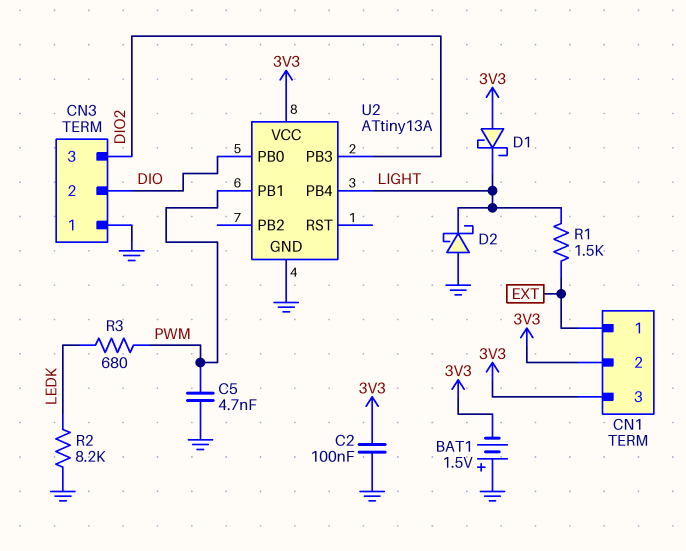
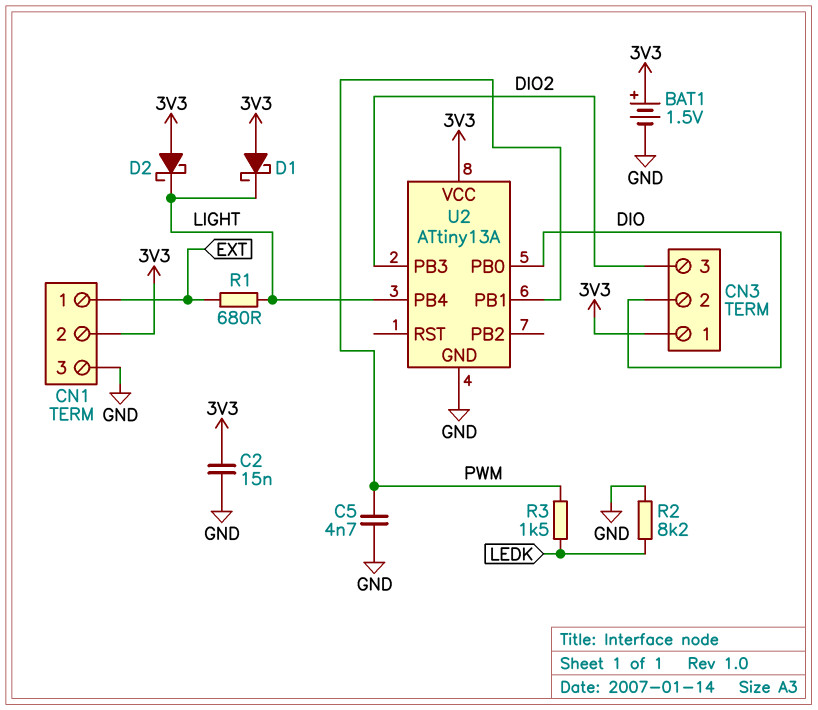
BAT1: 1.5V (plus GND, minus 3V3) -> 1.5V (plus 3V3, minus GND)
C2: 100nF (3V3, GND) -> 15nF (3V3, GND)
CN1 pin 3: 3V3 -> GND
CN3 pin 1: GND -> 3V3
D2: schottky (A GND, K LIGHT) -> schottky (A 3V3, K LIGHT)
R1: 1.5k (EXT, LIGHT) -> 680 (EXT, LIGHT)
R3: 680 (LEDK, PWM) -> 1.5k (LEDK, PWM)

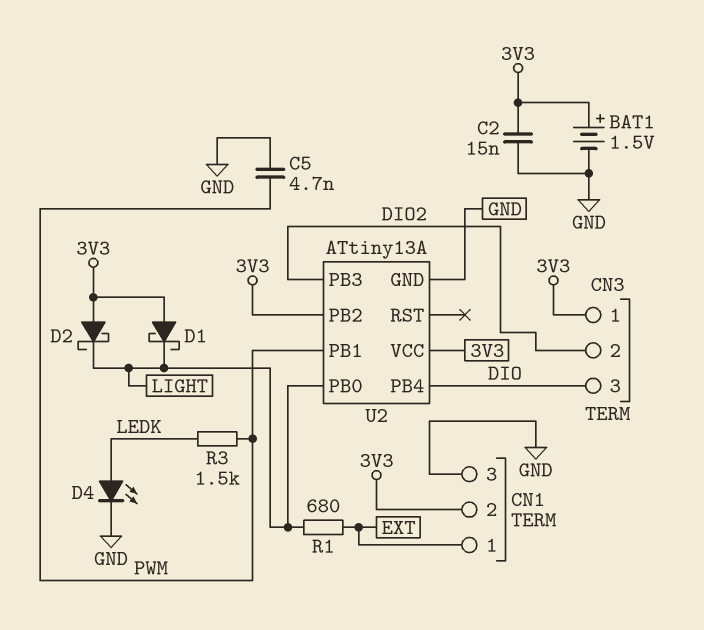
CN3 pin 2: DIO -> DIO2
CN3 pin 3: DIO2 -> DIO
D4: none -> LED (A LEDK, K GND)
R2: 8.2k (GND, LEDK) -> none
U2 pin PB0: DIO -> LIGHT
U2 pin PB2: none -> 3V3
U2 pin PB4: LIGHT -> DIO

